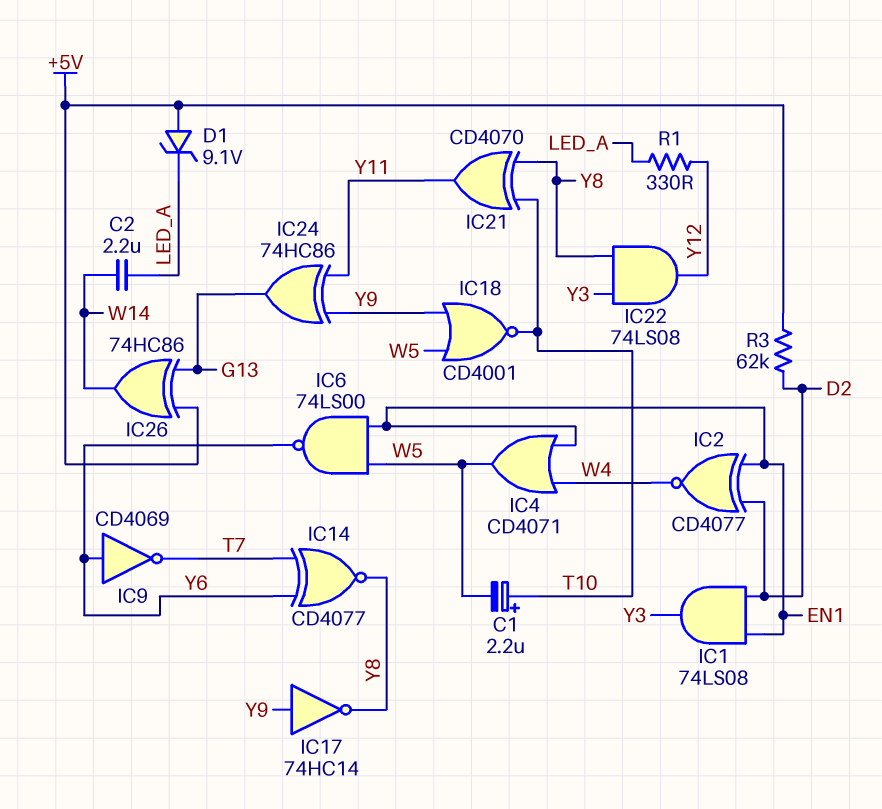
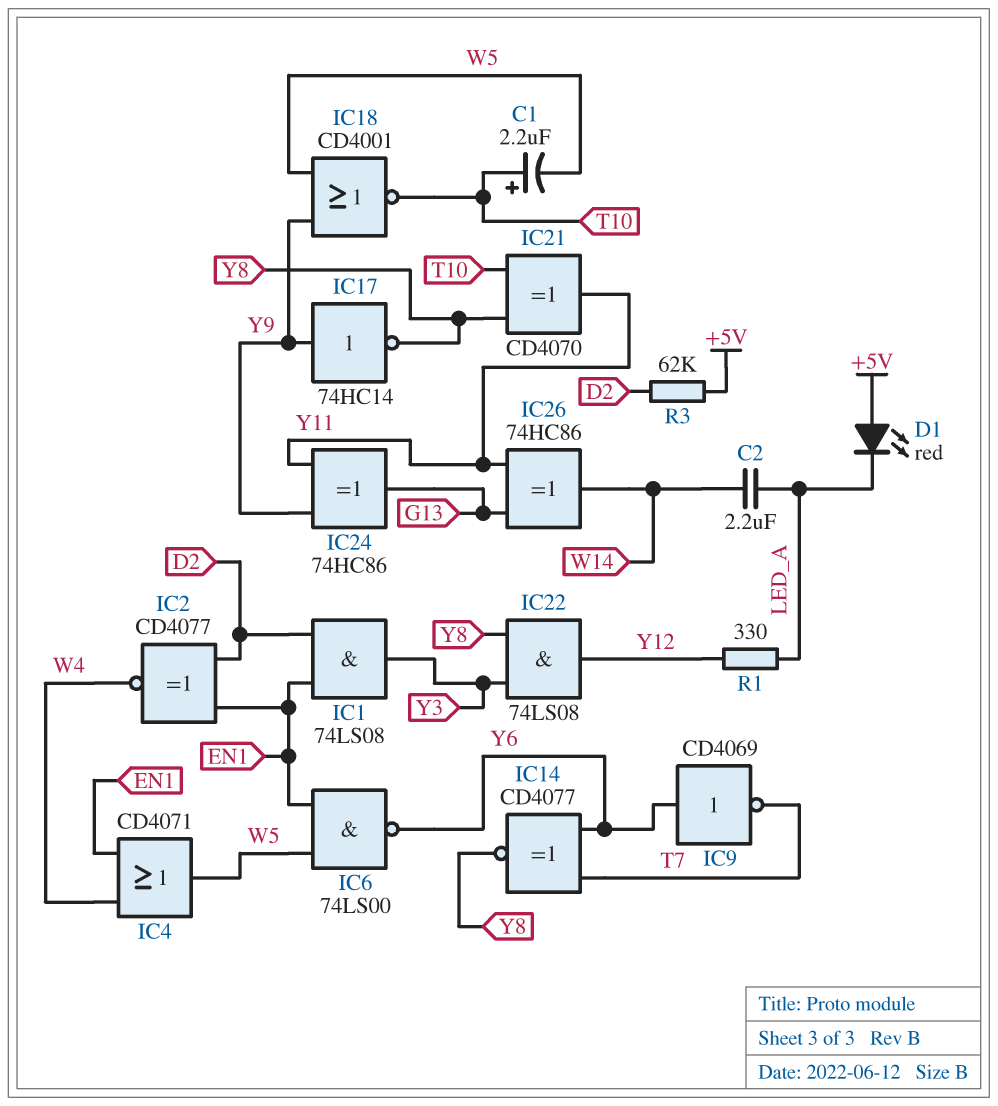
D1: zener 9.1V (A +5V, K LED_A) -> LED red (A +5V, K LED_A)
IC26: XOR 74HC86 (in +5V, in G13, out W14) -> XOR 74HC86 (in G13, in Y11, out W14)

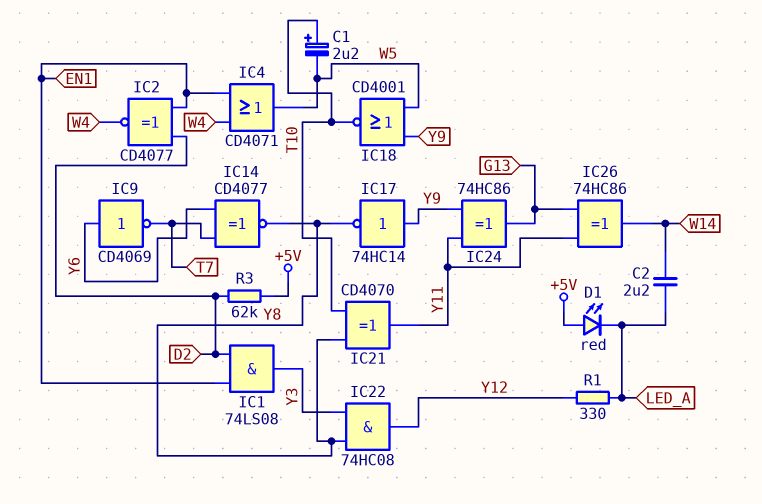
IC6: NAND 74LS00 (in EN1, in W5, out Y6) -> none
IC22: AND 74LS08 (in Y3, in Y8, out Y12) -> AND 74HC08 (in Y3, in Y8, out Y12)

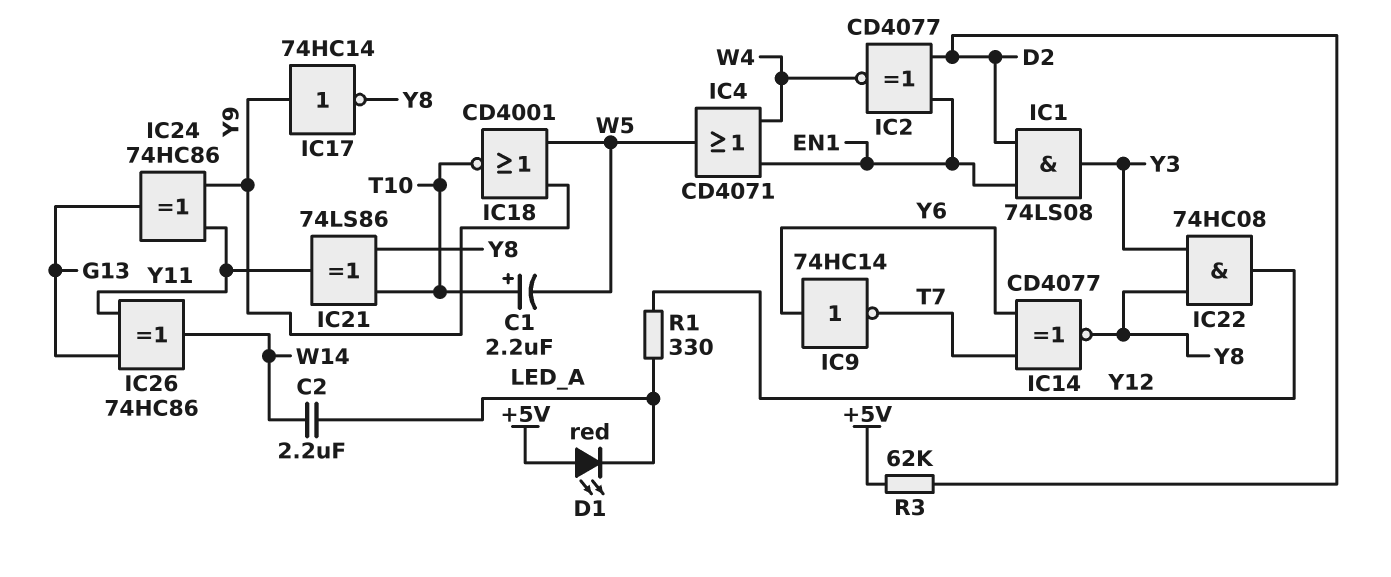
IC9: NOT CD4069 (in Y6, out T7) -> NOT 74HC14 (in Y6, out T7)
IC21: XOR CD4070 (in T10, in Y8, out Y11) -> XOR 74LS86 (in T10, in Y8, out Y11)

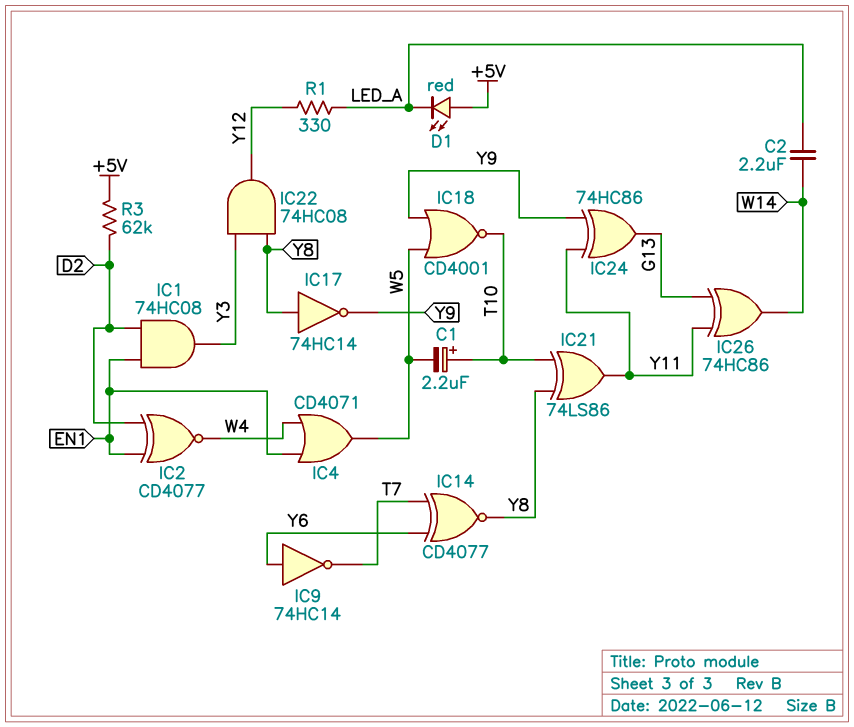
IC1: AND 74LS08 (in D2, in EN1, out Y3) -> AND 74HC08 (in D2, in EN1, out Y3)
IC17: NOT 74HC14 (in Y9, out Y8) -> NOT 74HC14 (in Y8, out Y9)

